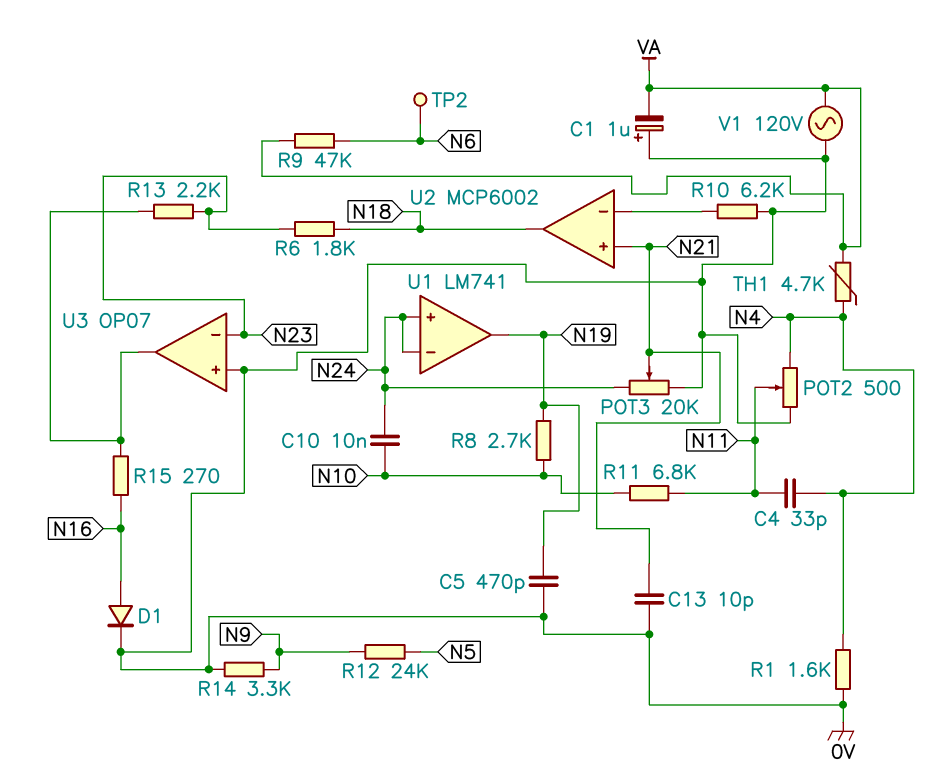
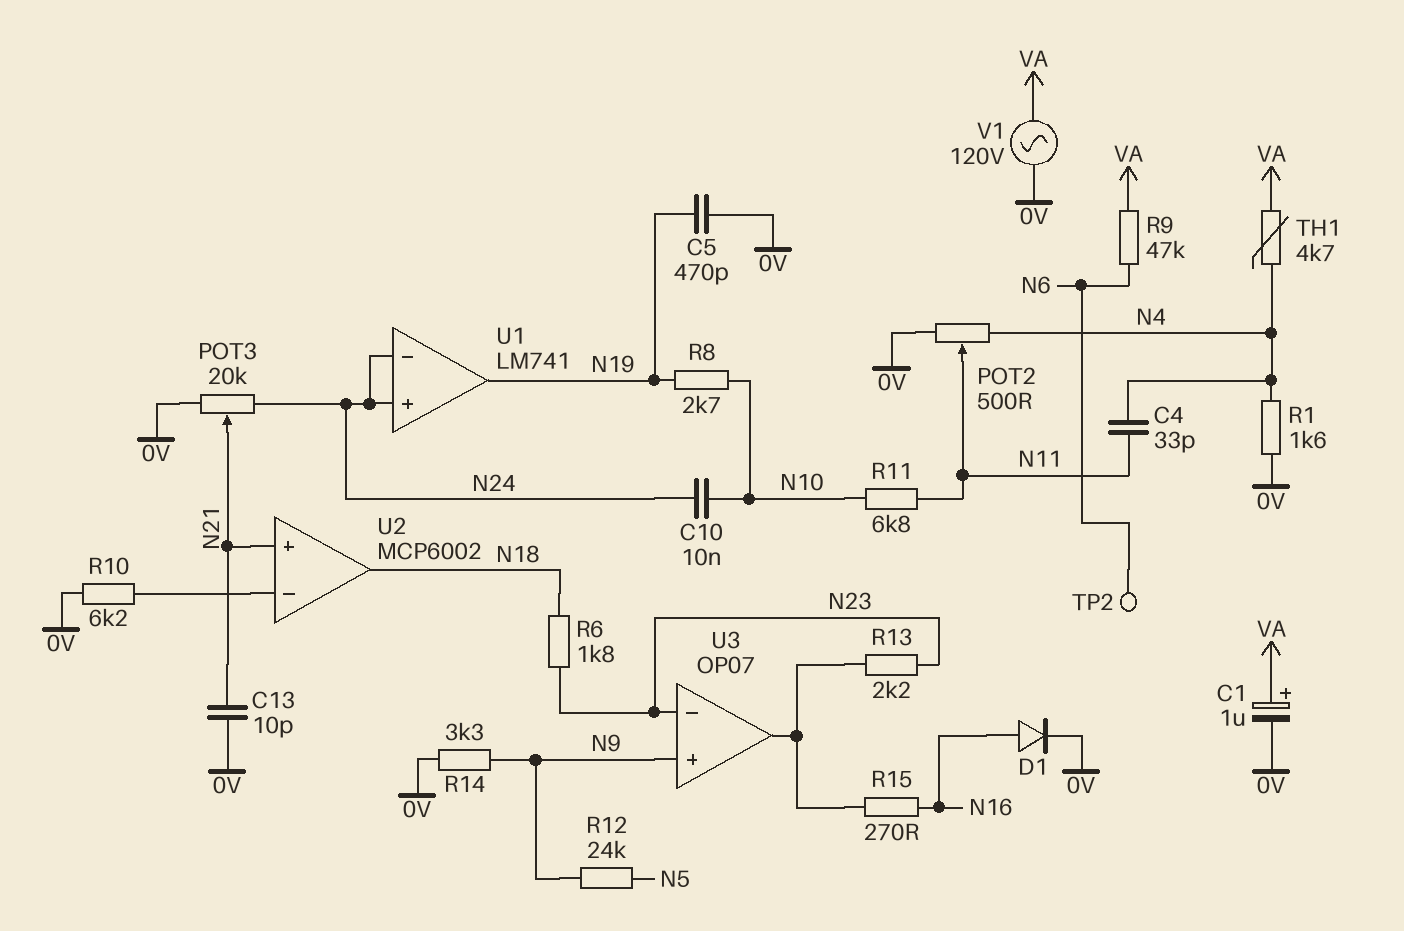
C1: 1uF (plus 0V, minus VA) -> 1uF (plus VA, minus 0V)
U3 pin in+: 0V -> N9

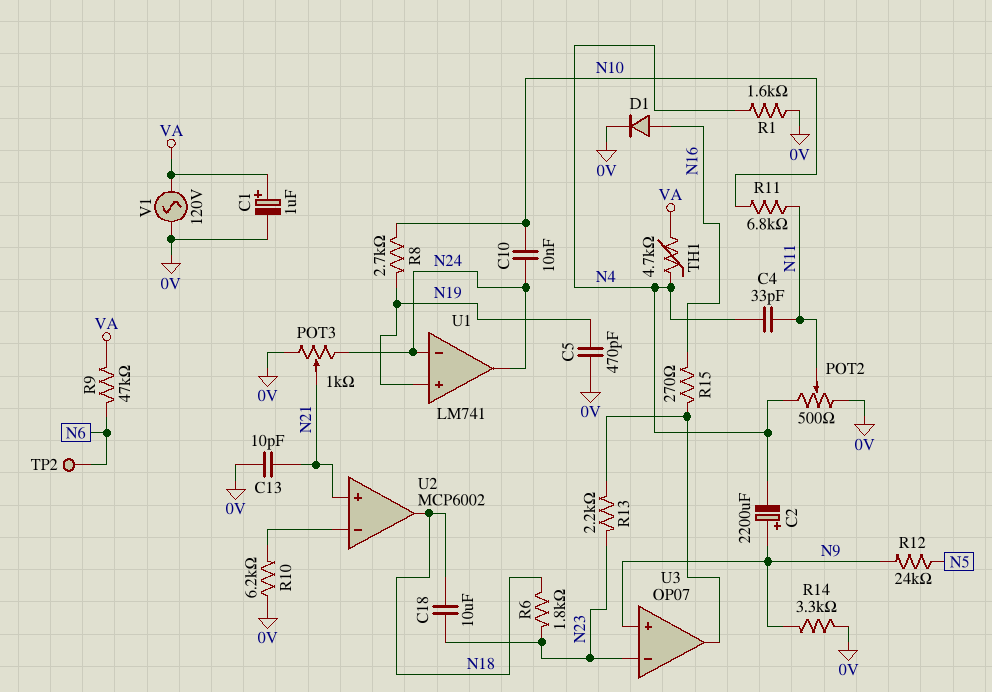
C2: none -> 2200uF (plus N9, minus N4)
C18: none -> 10uF (N18, N23)
POT3: 20k (0V, N24, wiper N21) -> 1k (0V, N24, wiper N21)
U1 pin in+: N24 -> N19
U1 pin out: N19 -> N24

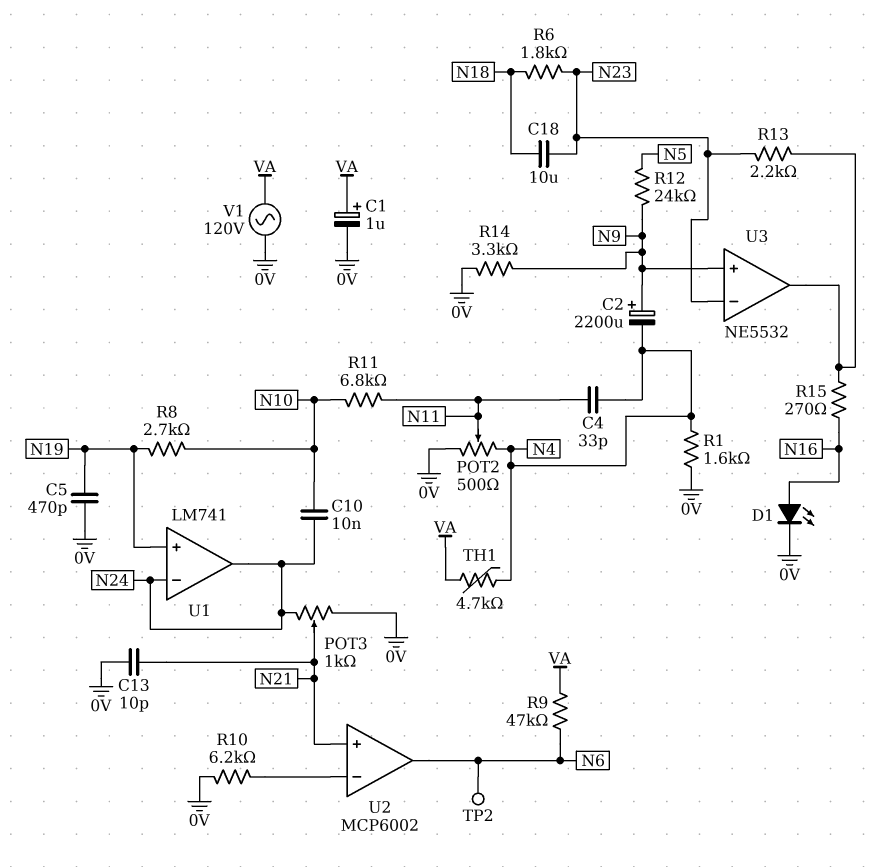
D1: diode (A N16, K 0V) -> LED (A N16, K 0V)
U2 pin out: N18 -> N6
U3: OP07 -> NE5532

